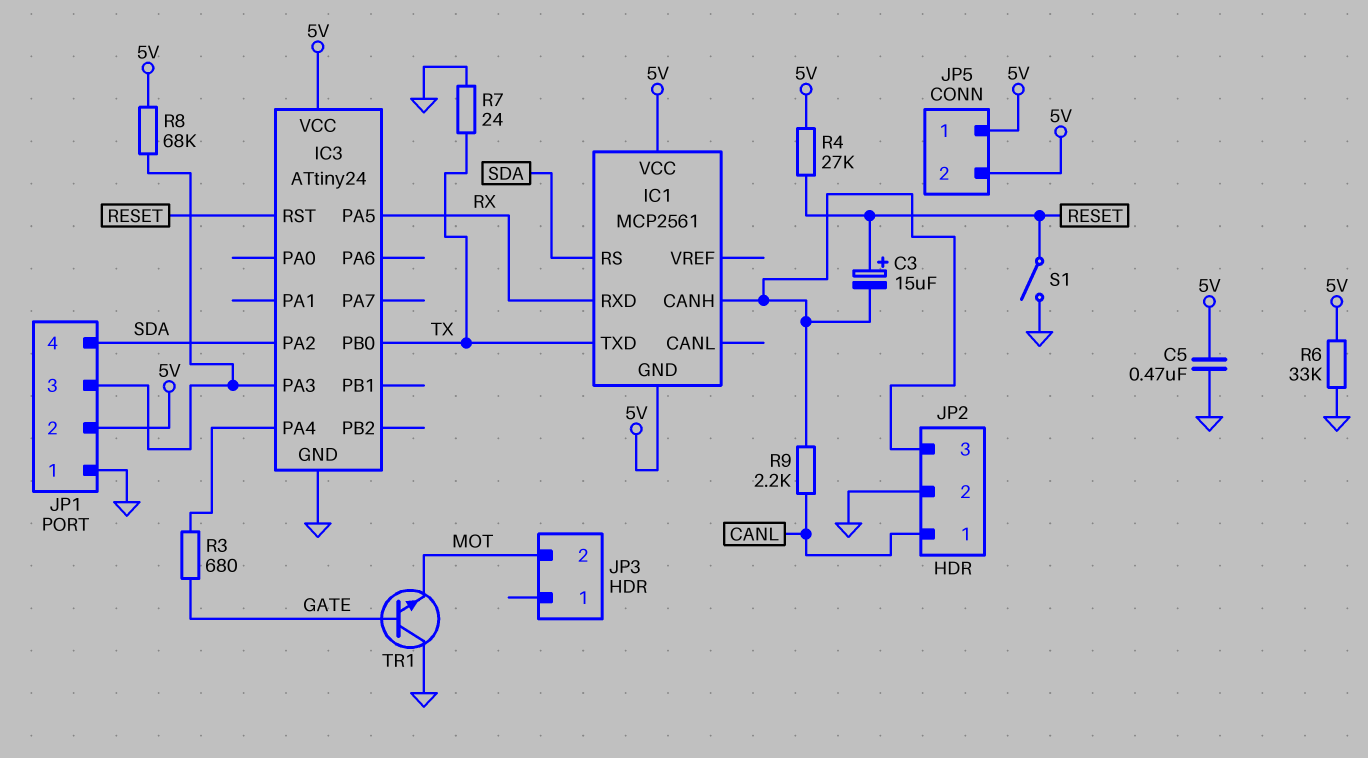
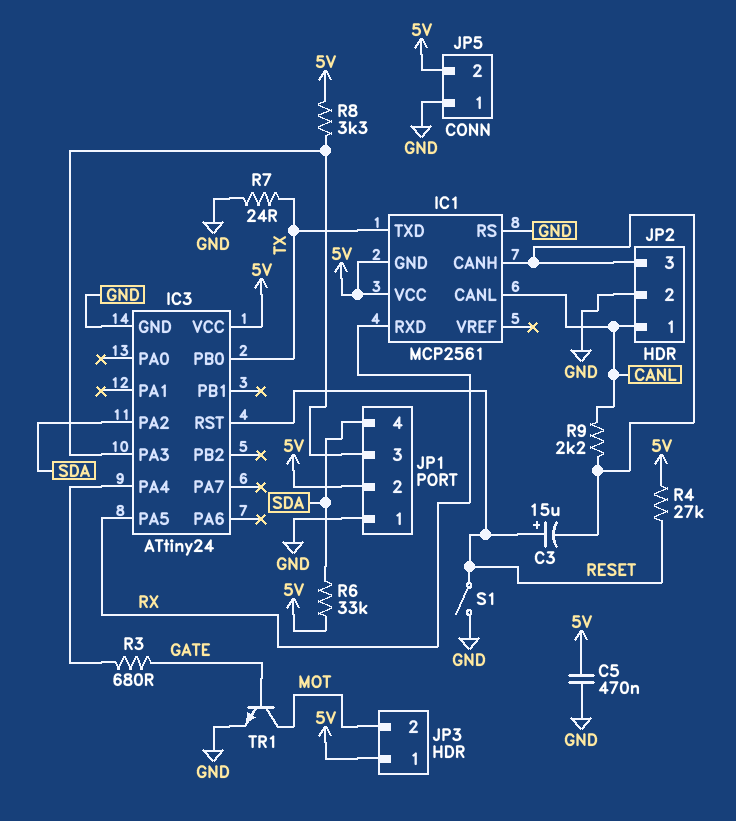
IC1 pin CANL: none -> CANL
IC1 pin RS: SDA -> GND
JP3 pin 1: none -> 5V
JP5 pin 1: 5V -> GND
R6: 33k (5V, GND) -> 33k (5V, SDA)
R8: 68k (5V, IC3/PA3) -> 3.3k (5V, IC3/PA3)
TR1: NPN (B GATE, C GND, E MOT) -> NPN (B GATE, C MOT, E GND)

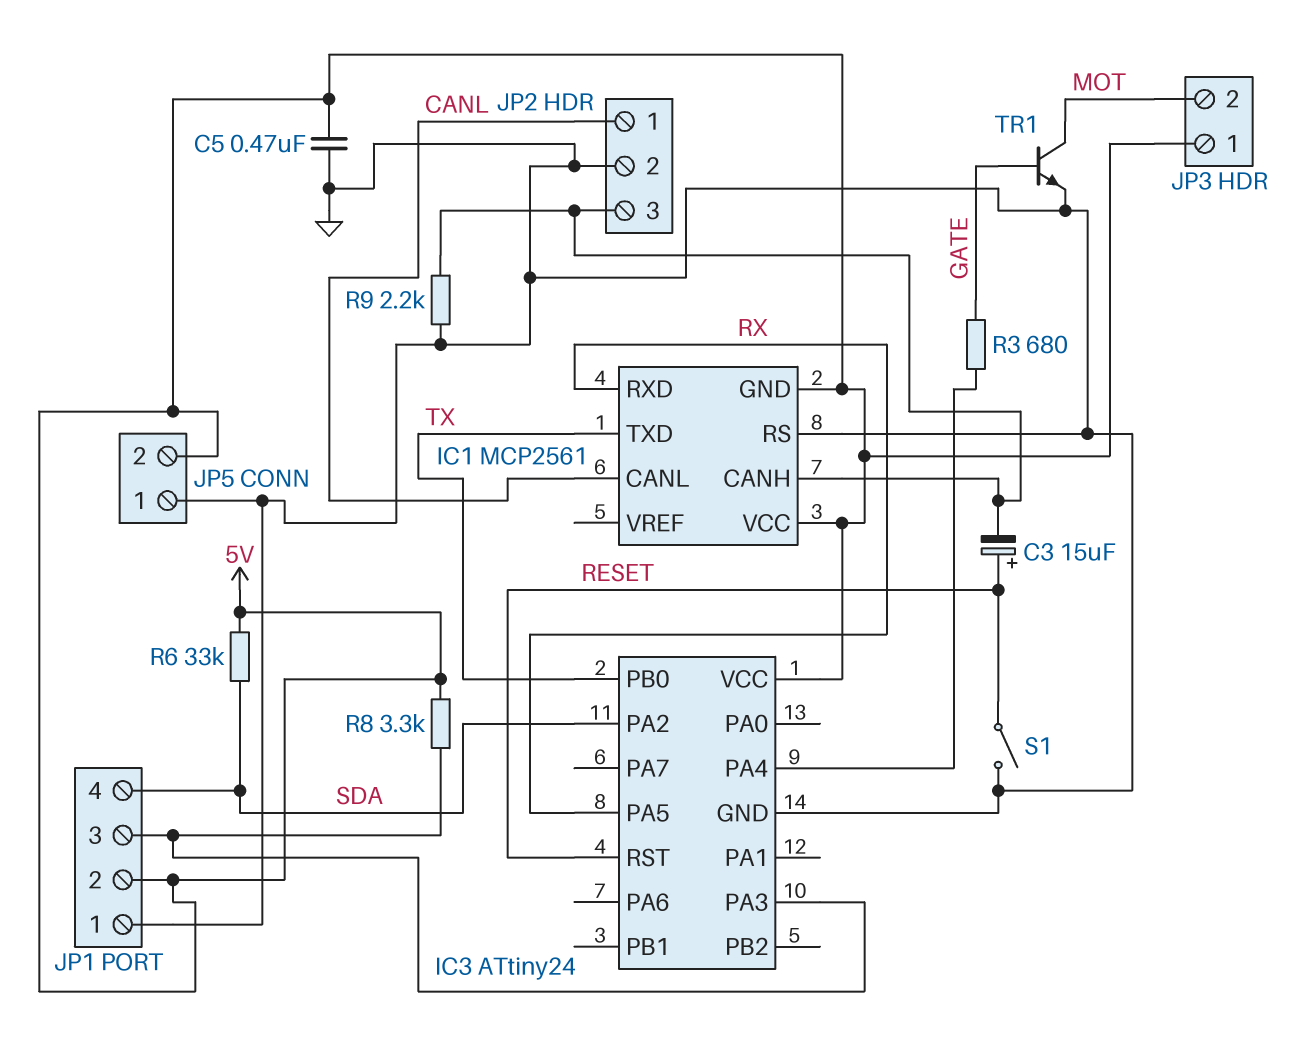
R4: 27k (5V, RESET) -> none
R7: 24 (GND, TX) -> none
R9: 2.2k (CANL, IC1/CANH) -> 2.2k (GND, IC1/CANH)

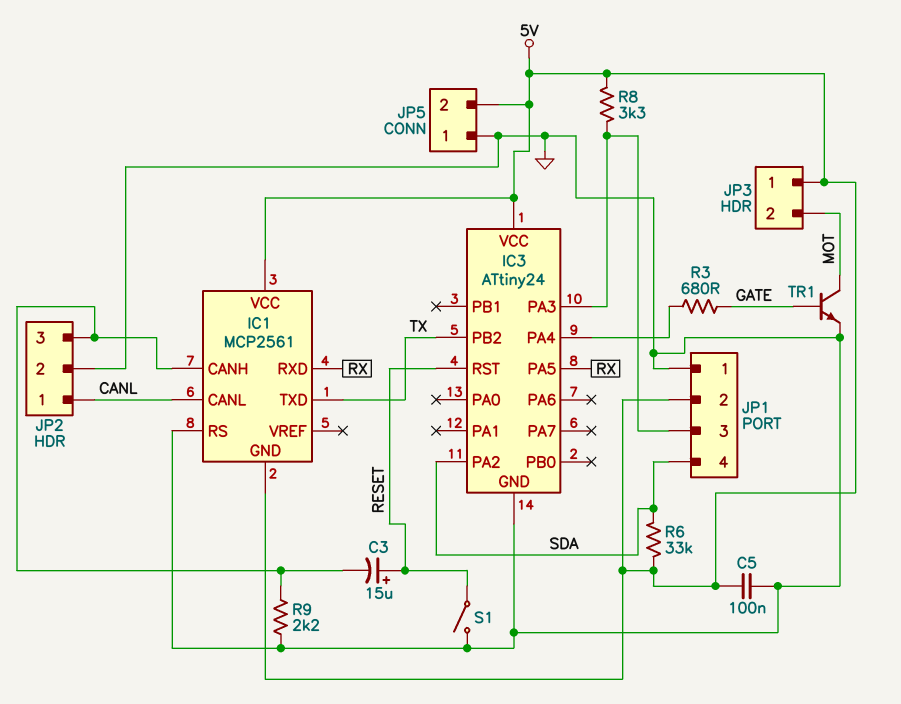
C5: 470nF (5V, GND) -> 100nF (5V, GND)
IC3 pin PB0: TX -> none
IC3 pin PB2: none -> TX

